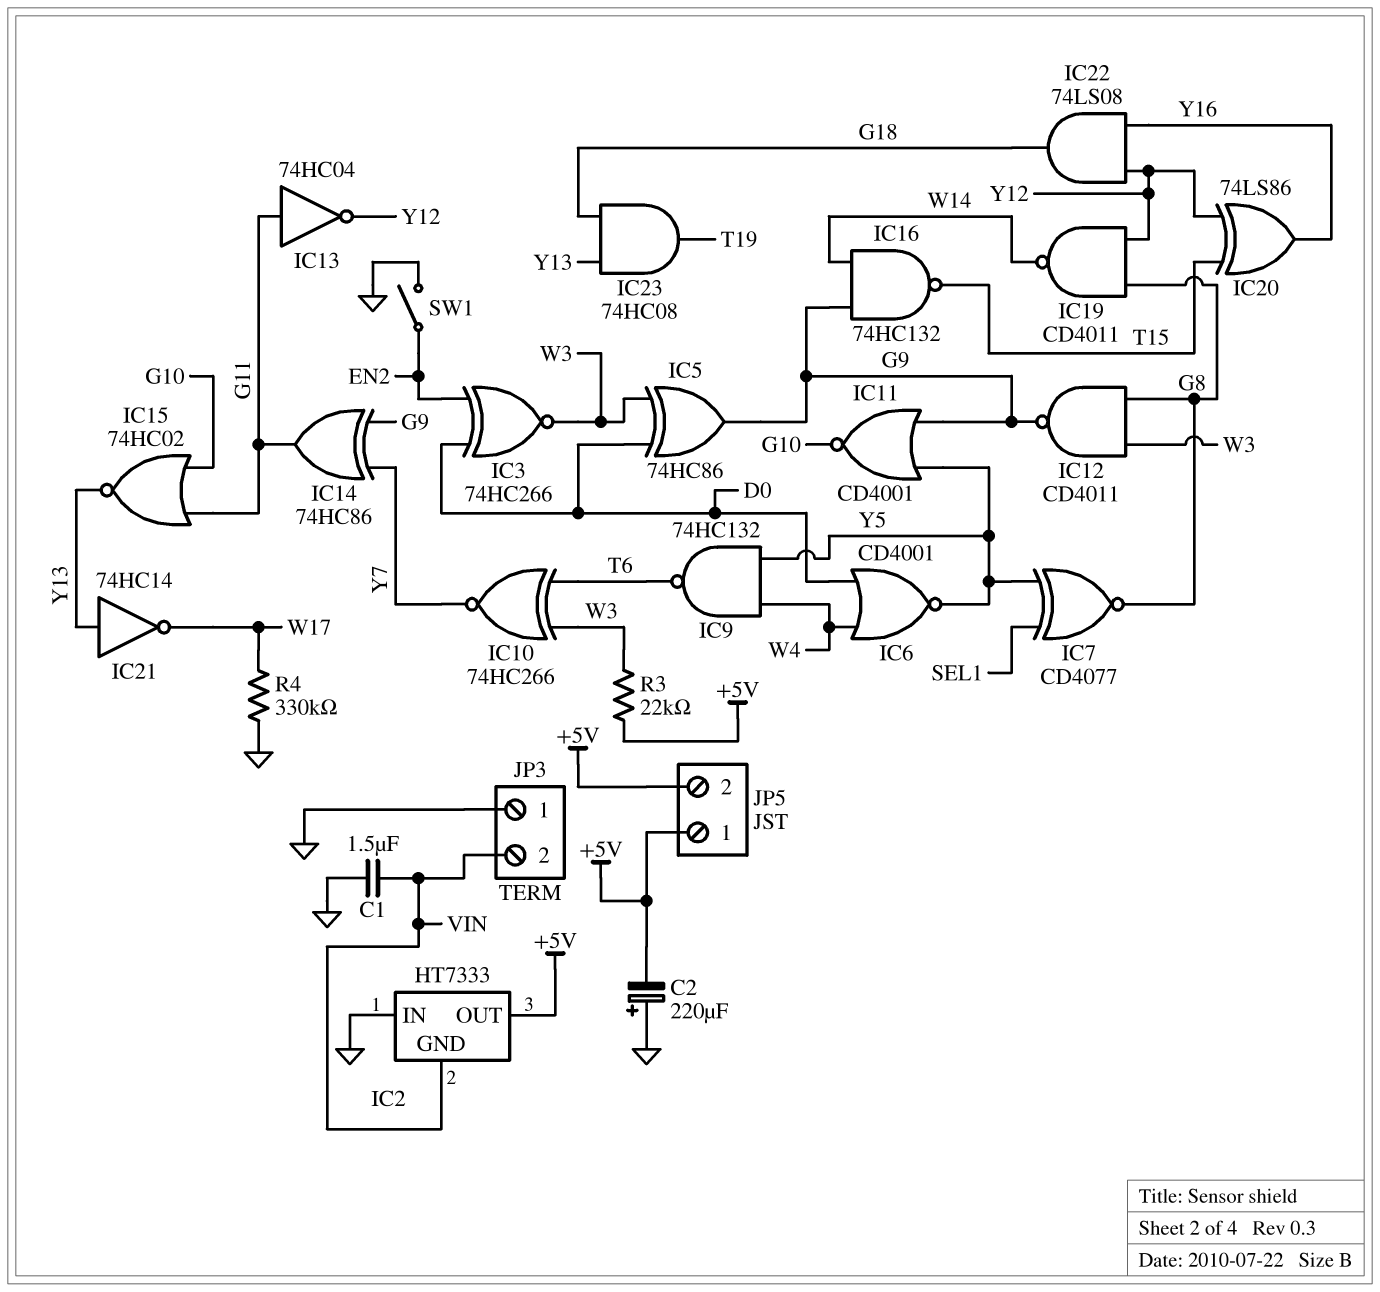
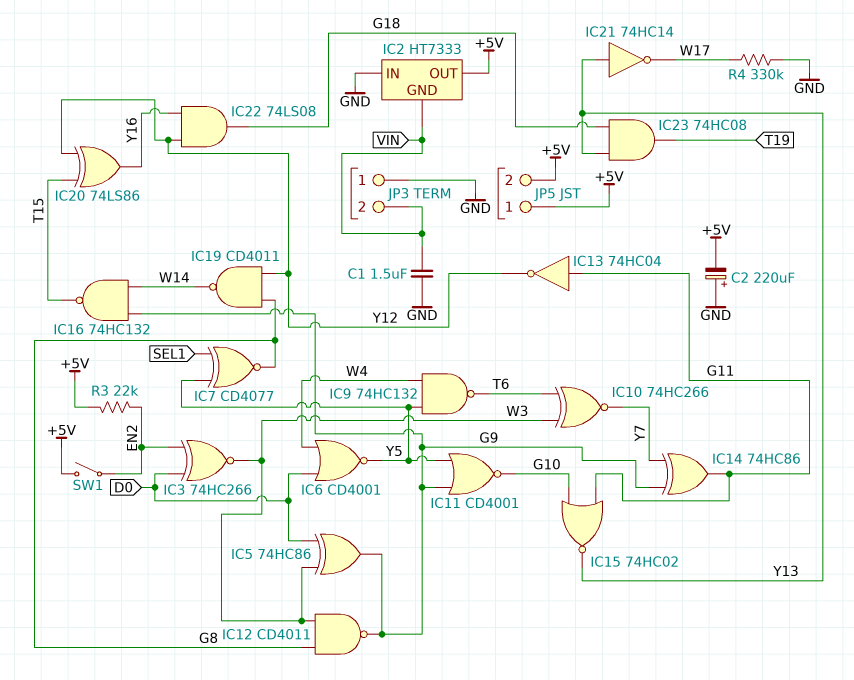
R3: 22k (+5V, W3) -> 22k (+5V, EN2)
SW1: switch (EN2, GND) -> switch (+5V, EN2)

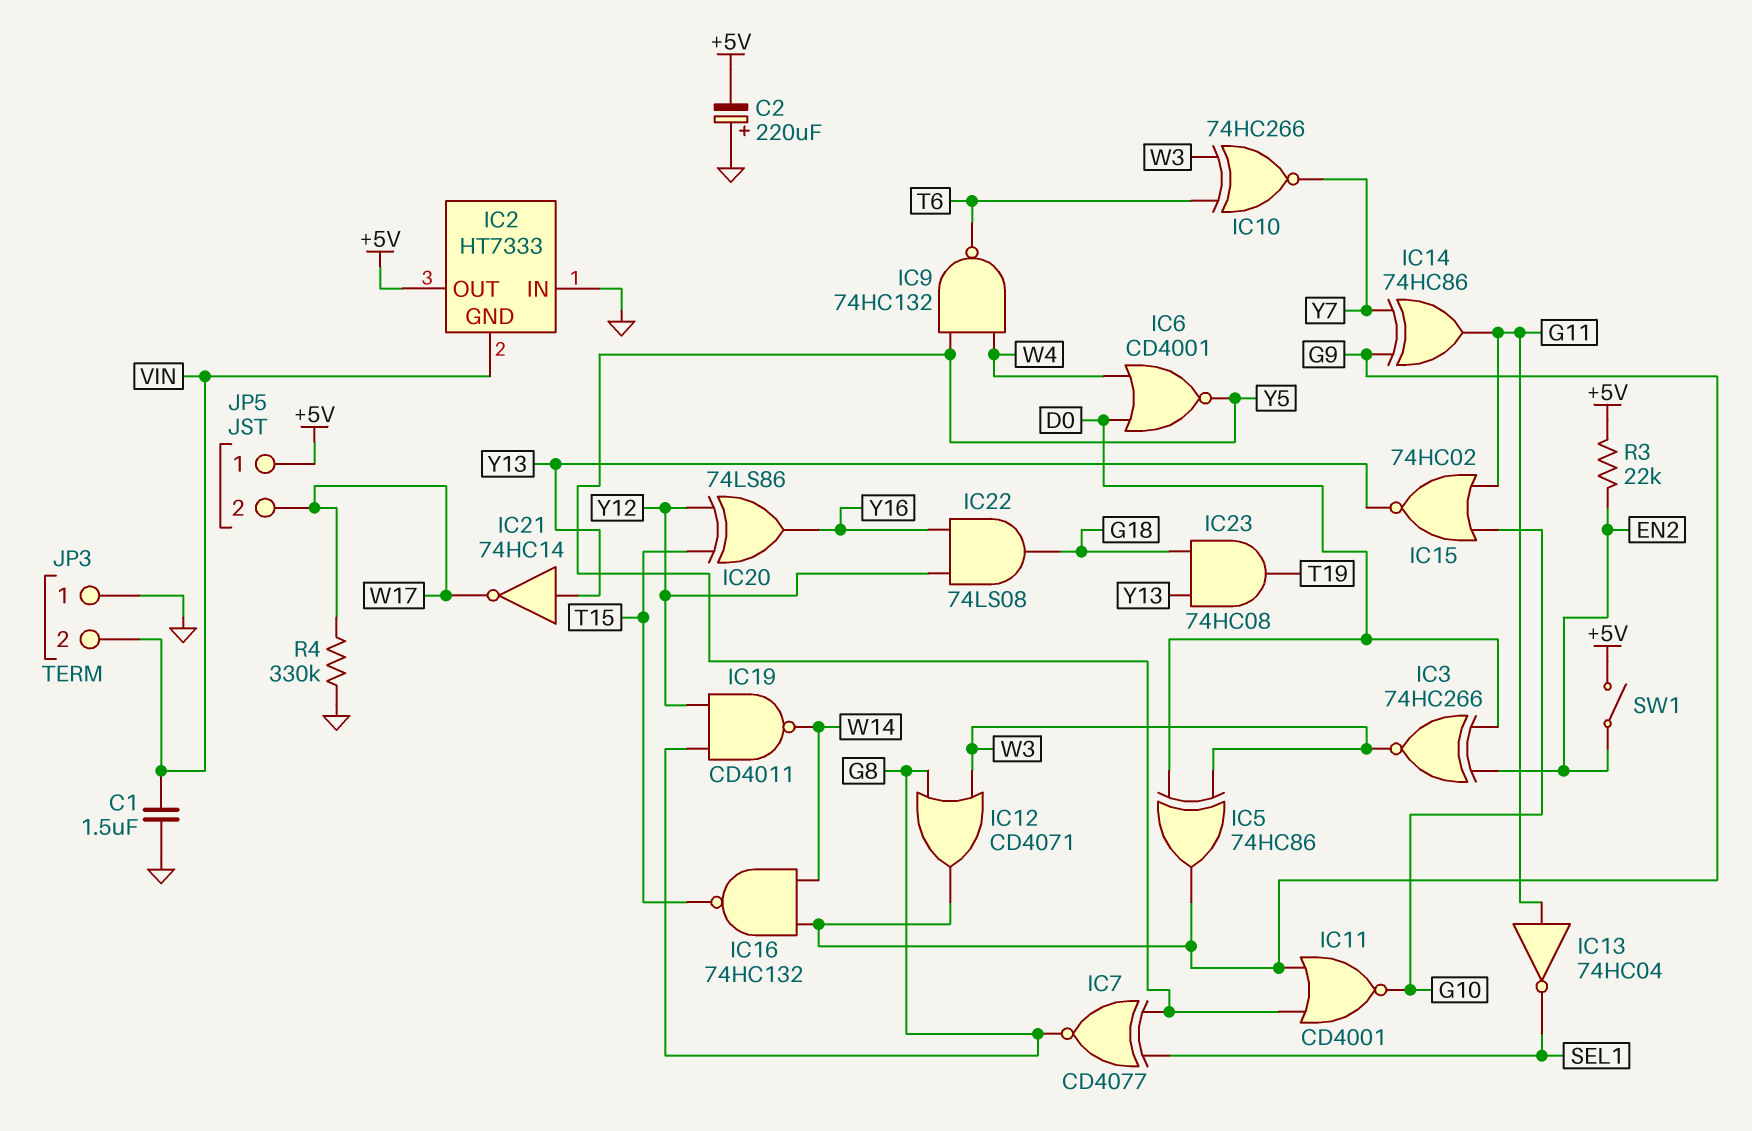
IC12: NAND CD4011 (in G8, in W3, out G9) -> OR CD4071 (in G8, in W3, out G9)
IC13: NOT 74HC04 (in G11, out Y12) -> NOT 74HC04 (in G11, out SEL1)
JP5 pin 2: +5V -> W17

